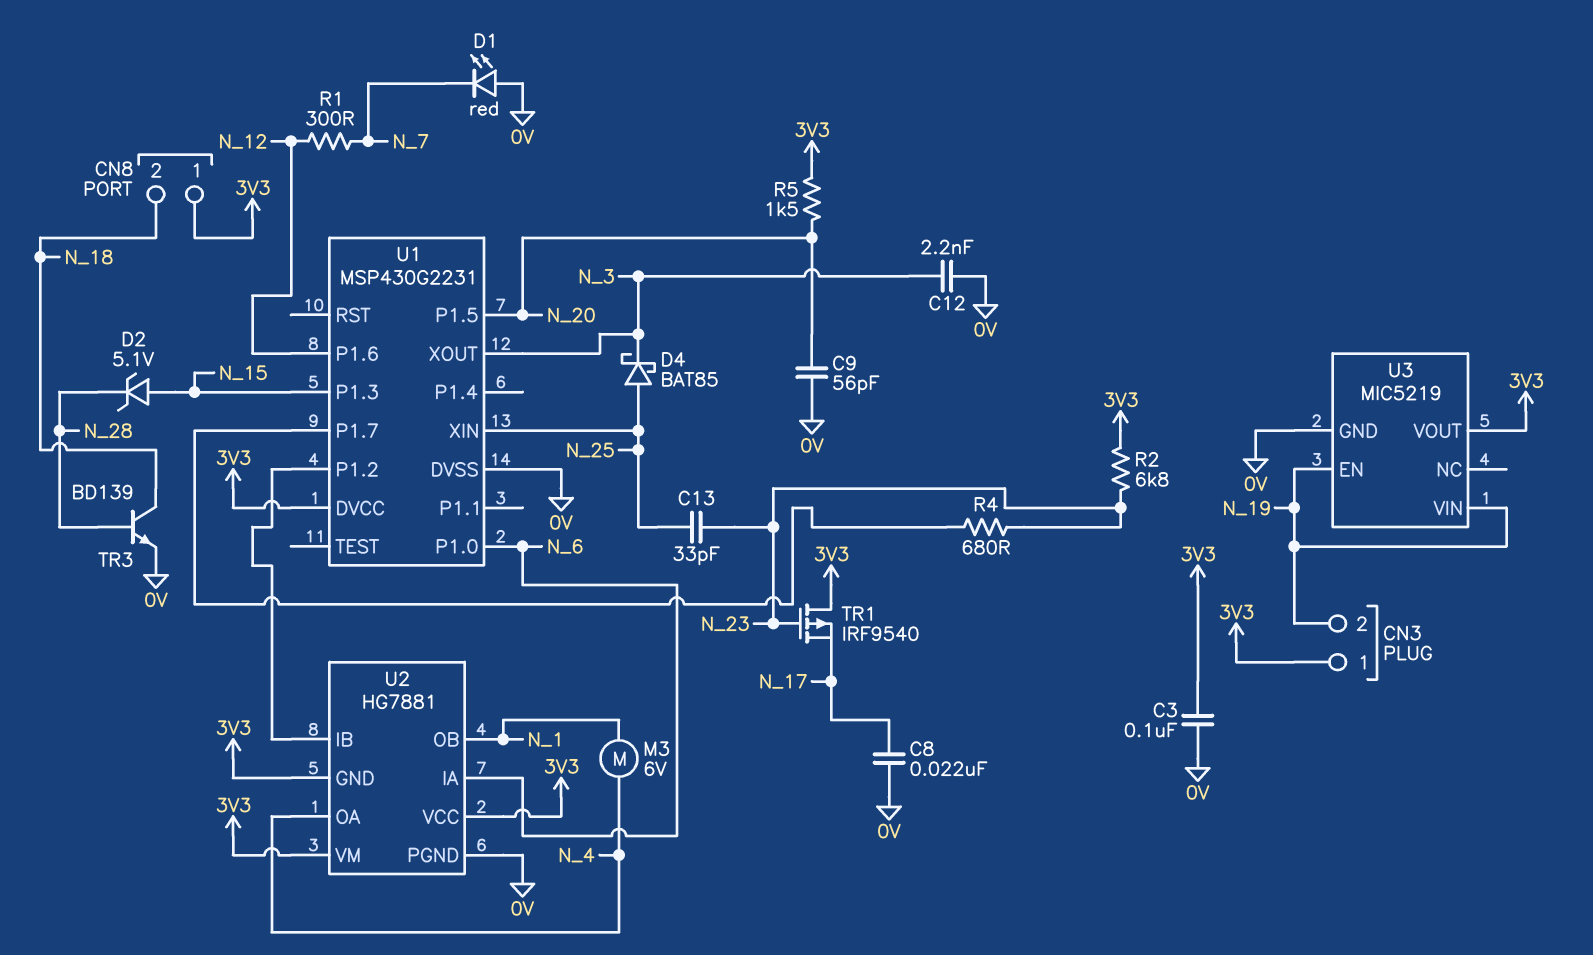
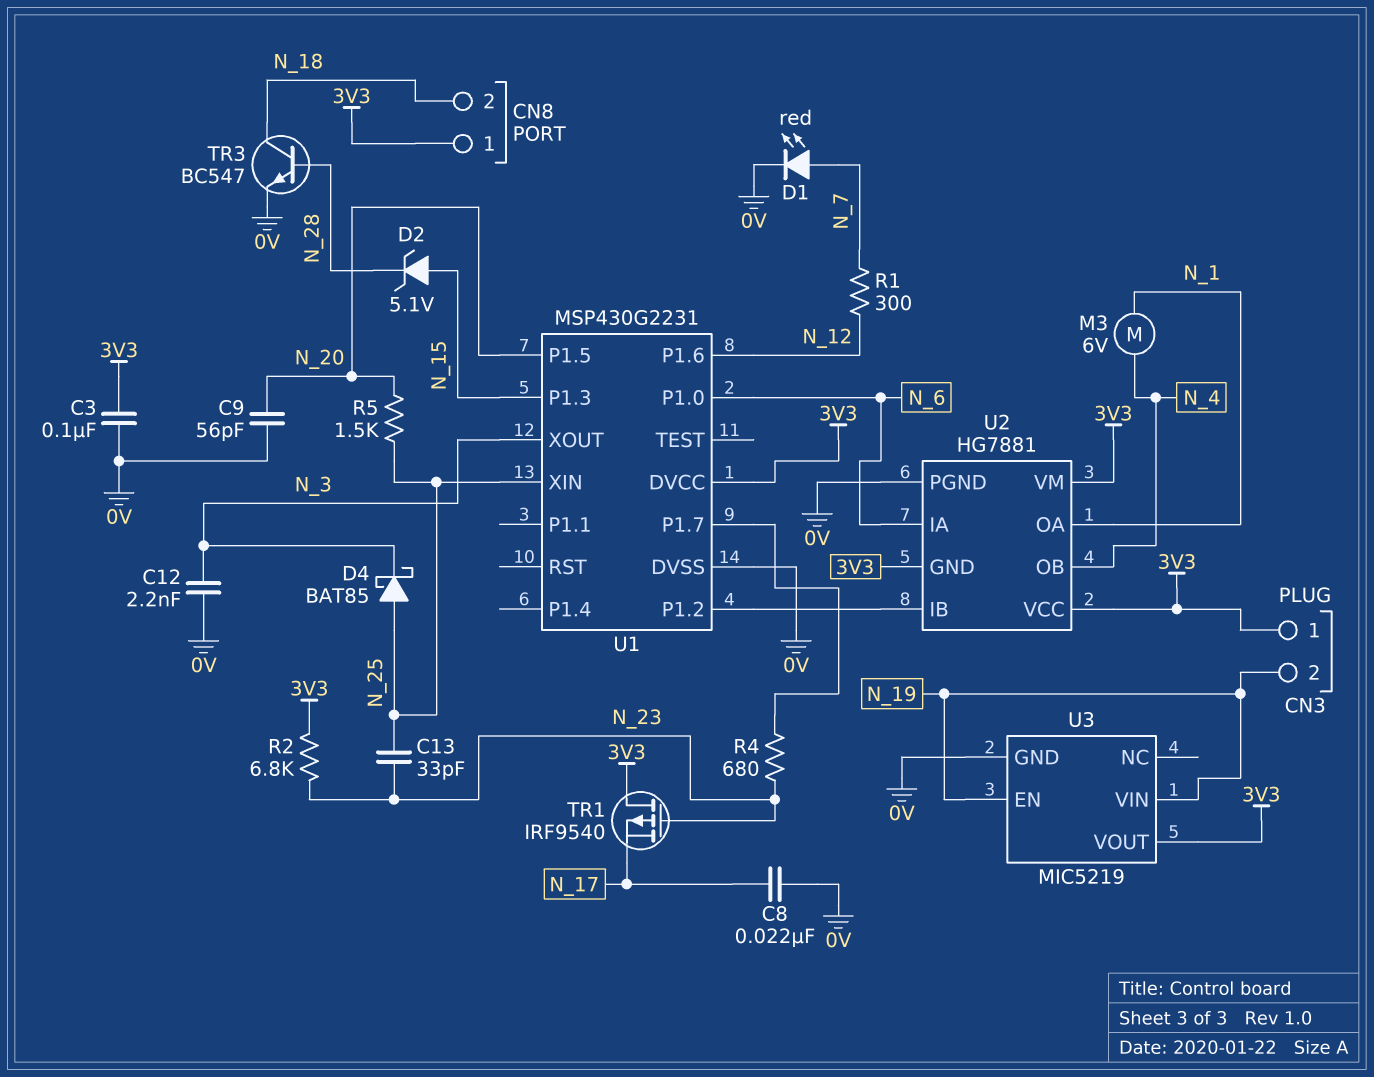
D1: LED red (A 0V, K N_7) -> LED red (A N_7, K 0V)
R5: 1.5k (3V3, N_20) -> 1.5k (N_20, N_25)
TR3: NPN BD139 (B N_28, C N_18, E 0V) -> NPN BC547 (B N_28, C N_18, E 0V)
U2 pin OA: N_4 -> N_1
U2 pin OB: N_1 -> N_4

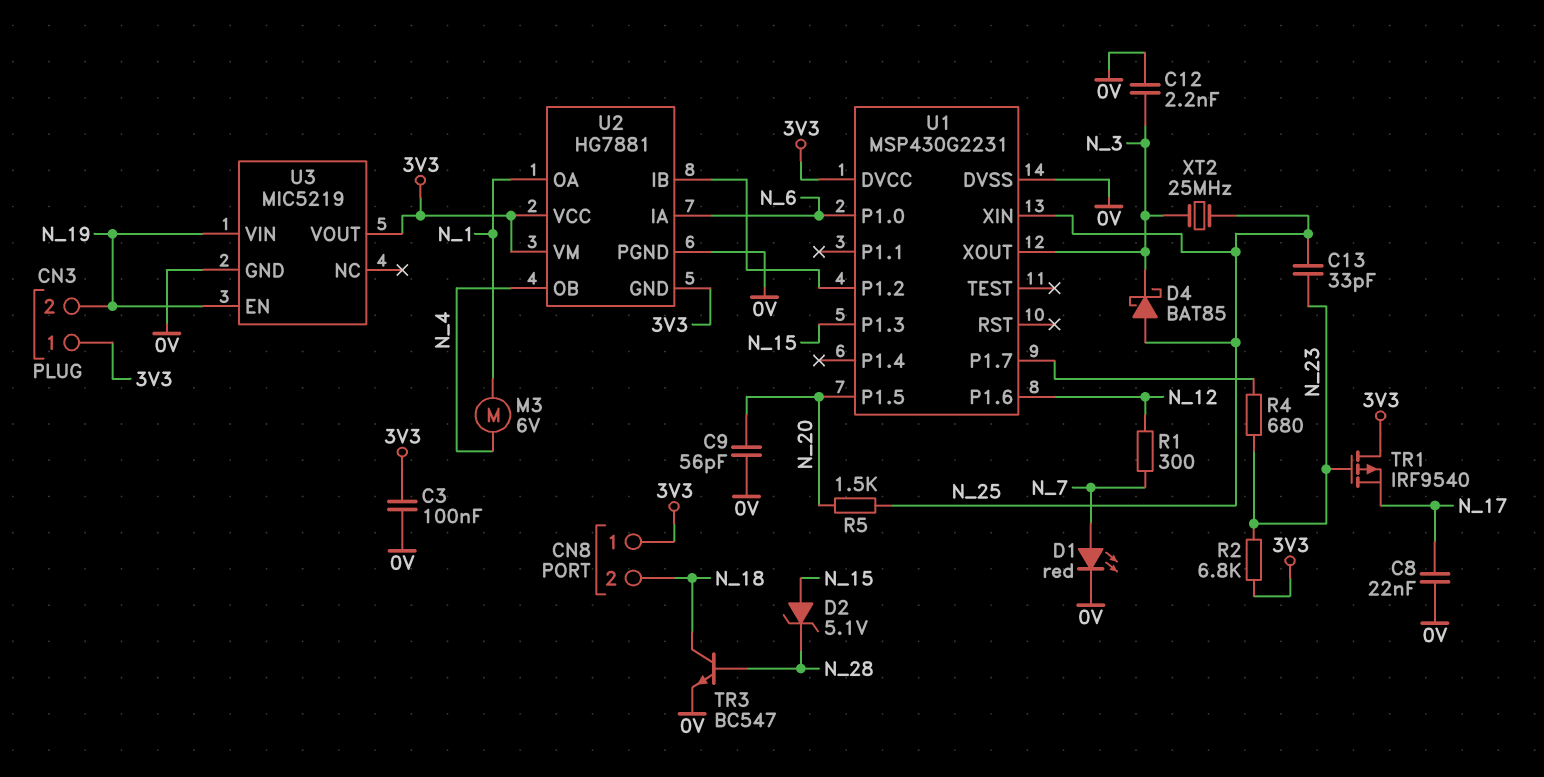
XT2: none -> 25MHz (N_3, N_25)

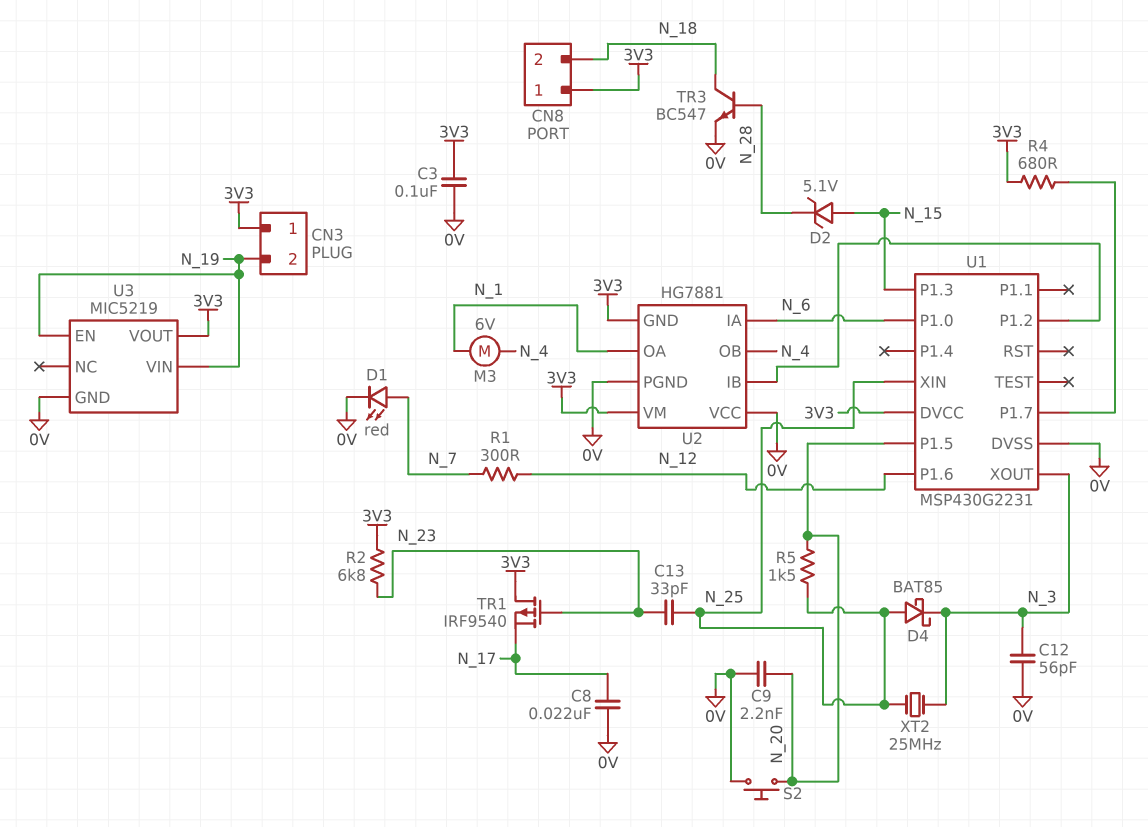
C9: 56pF (0V, N_20) -> 2.2nF (0V, N_20)
C12: 2.2nF (0V, N_3) -> 56pF (0V, N_3)
R4: 680 (N_23, U1/P1.7) -> 680 (3V3, U1/P1.7)
S2: none -> button (0V, N_20)
U2 pin VCC: 3V3 -> 0V

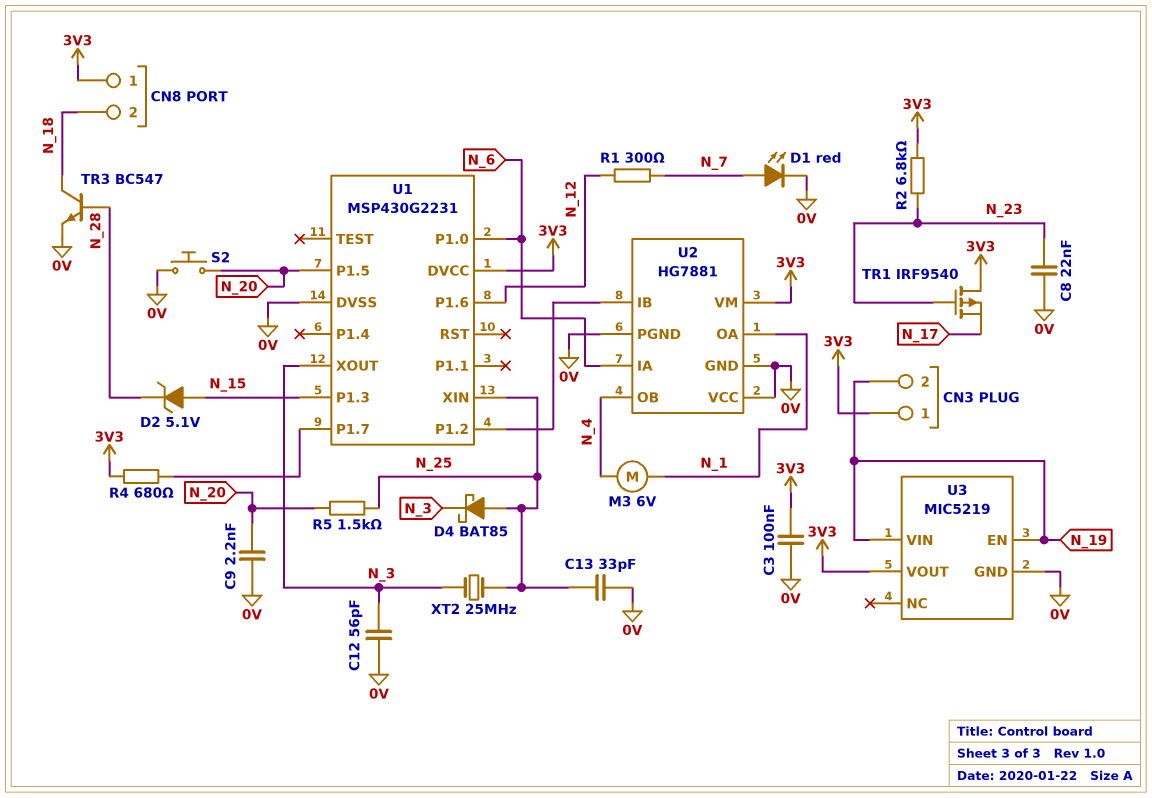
C8: 22nF (0V, N_17) -> 22nF (0V, N_23)
C13: 33pF (N_23, N_25) -> 33pF (0V, N_25)
U2 pin GND: 3V3 -> 0V

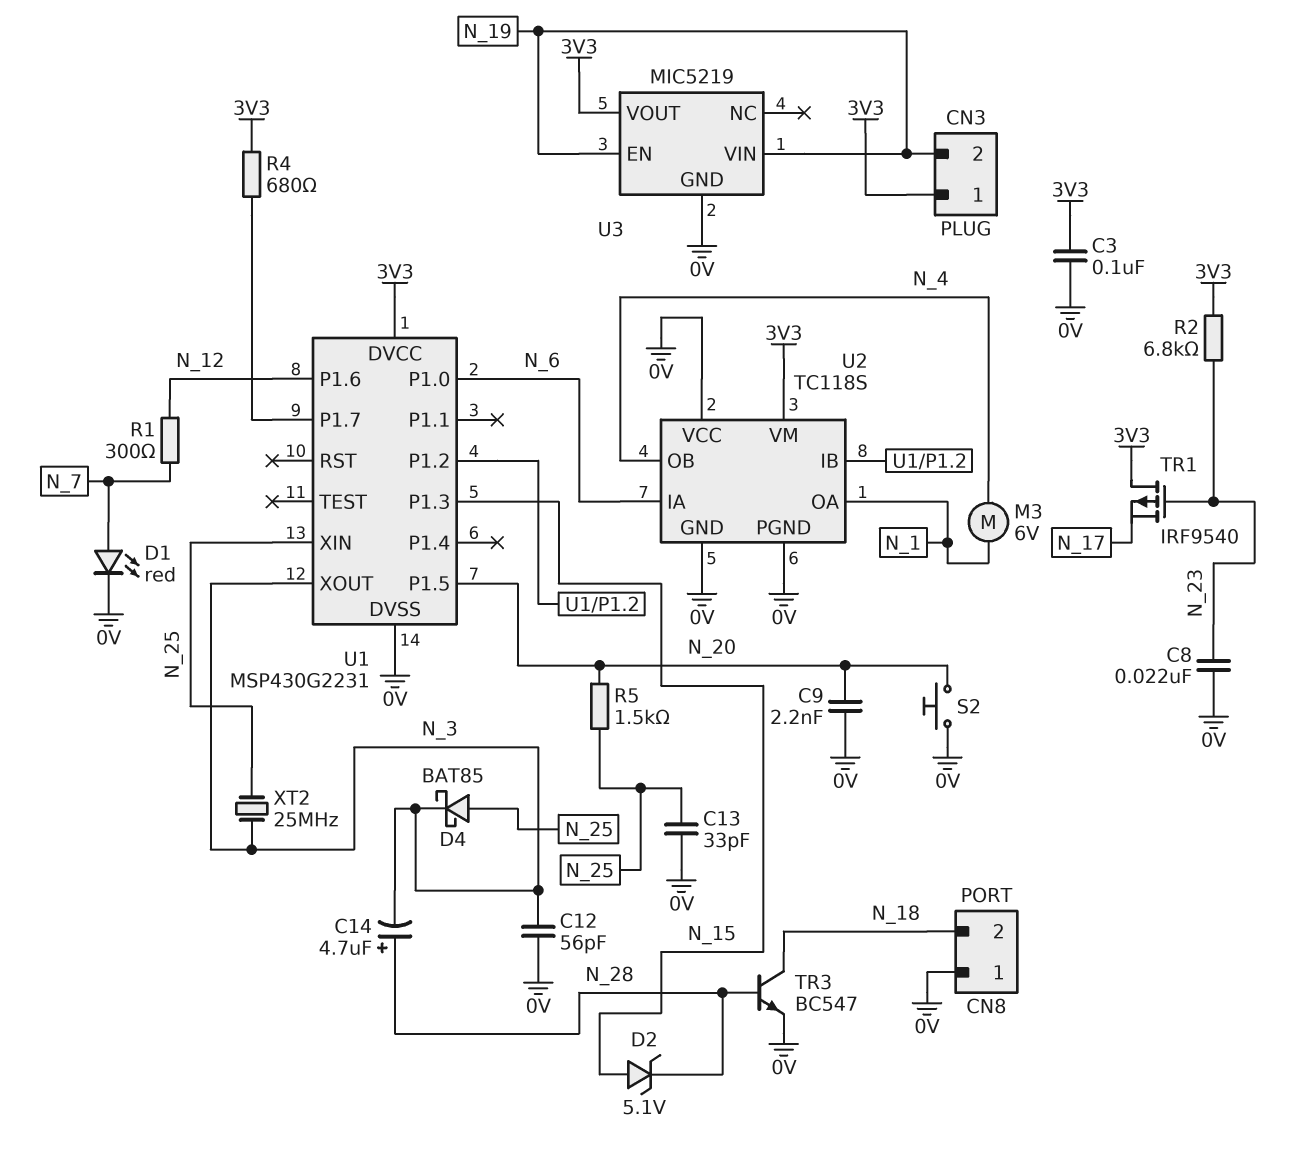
C14: none -> 4.7uF (plus N_28, minus N_3)
CN8 pin 1: 3V3 -> 0V
U2: HG7881 -> TC118S

